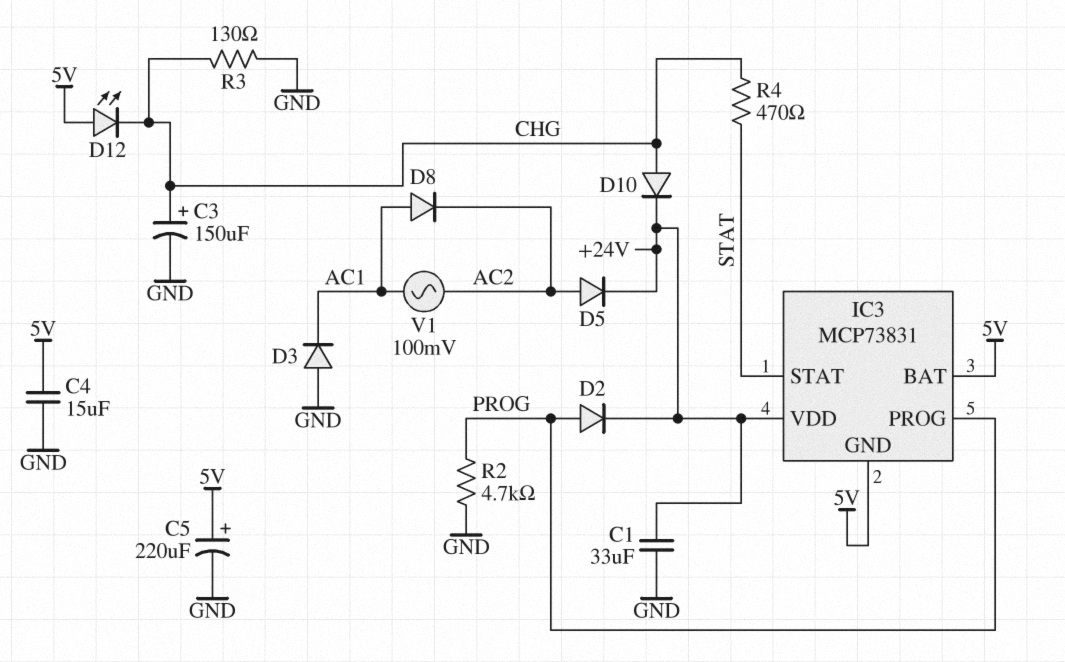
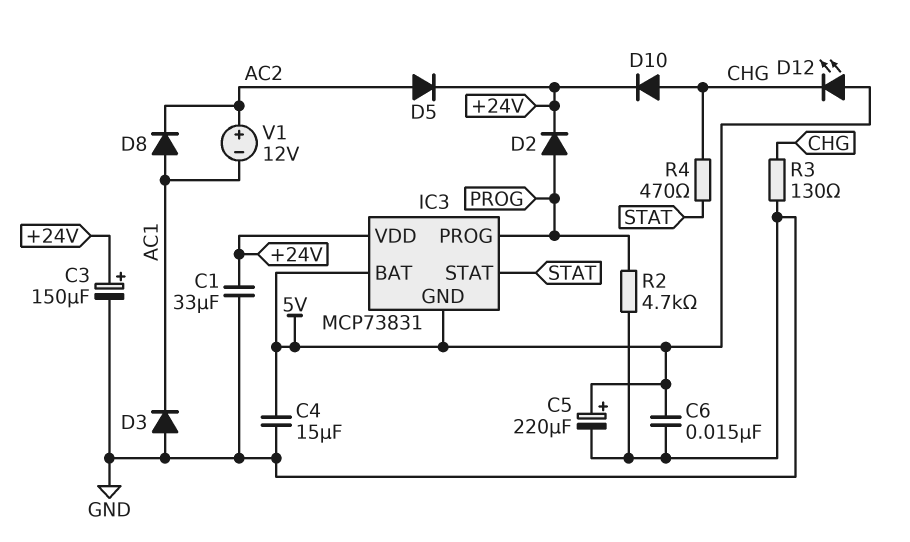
C3: 150uF (plus CHG, minus GND) -> 150uF (plus +24V, minus GND)
C6: none -> 15nF (5V, GND)
V1: AC 100mV (AC1, AC2) -> 12V (plus AC2, minus AC1)

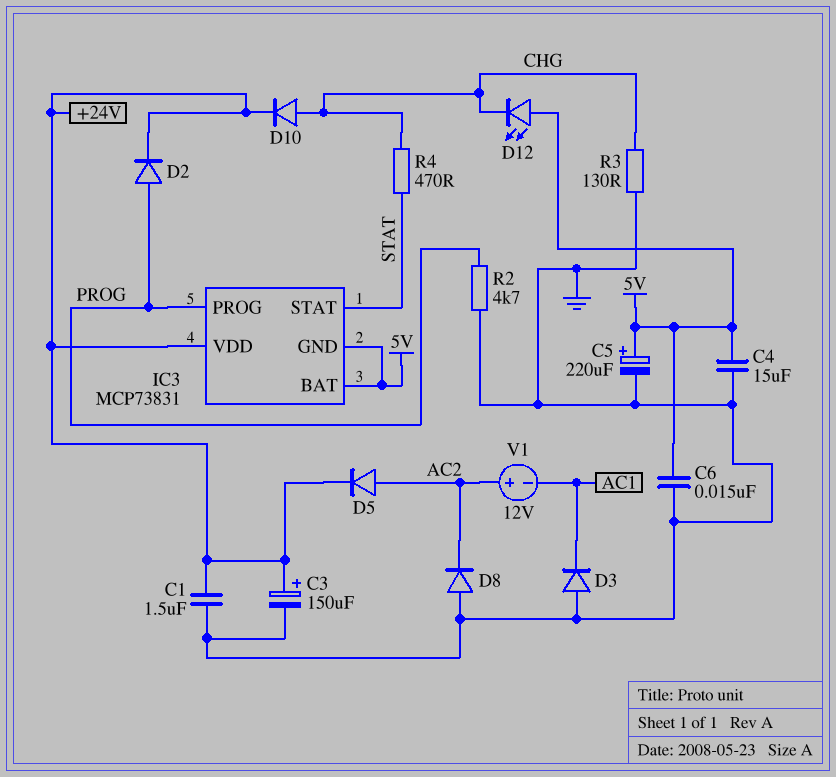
C1: 33uF (+24V, GND) -> 1.5uF (+24V, GND)
D8: diode (A AC1, K AC2) -> diode (A GND, K AC2)

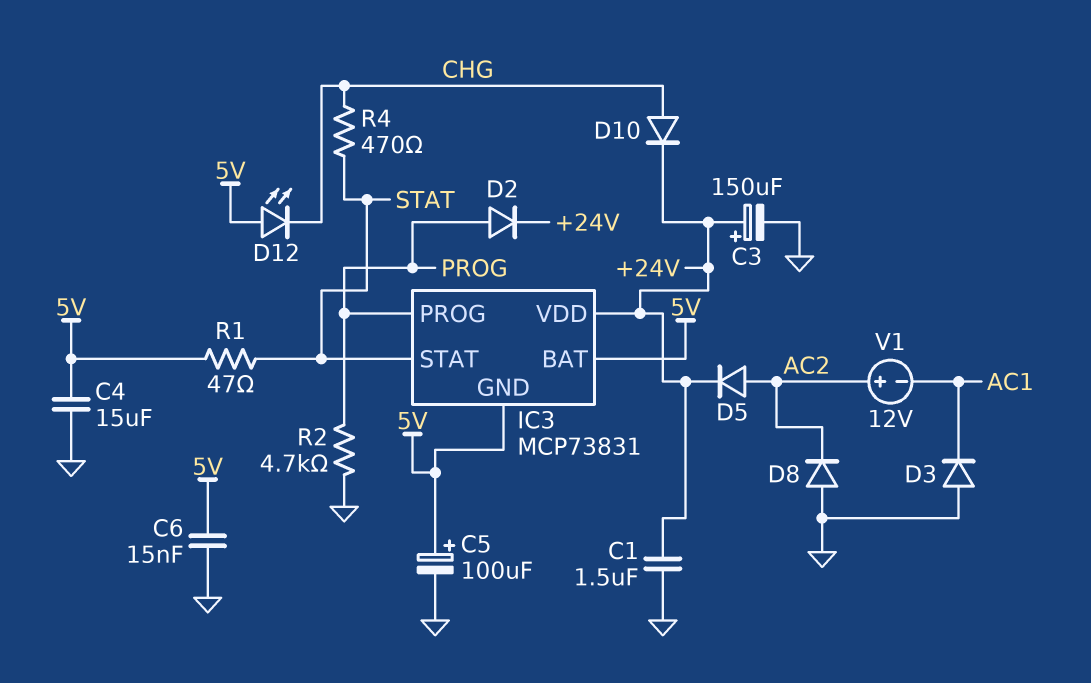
C5: 220uF (plus 5V, minus GND) -> 100uF (plus 5V, minus GND)
R1: none -> 47 (5V, STAT)
R3: 130 (CHG, GND) -> none

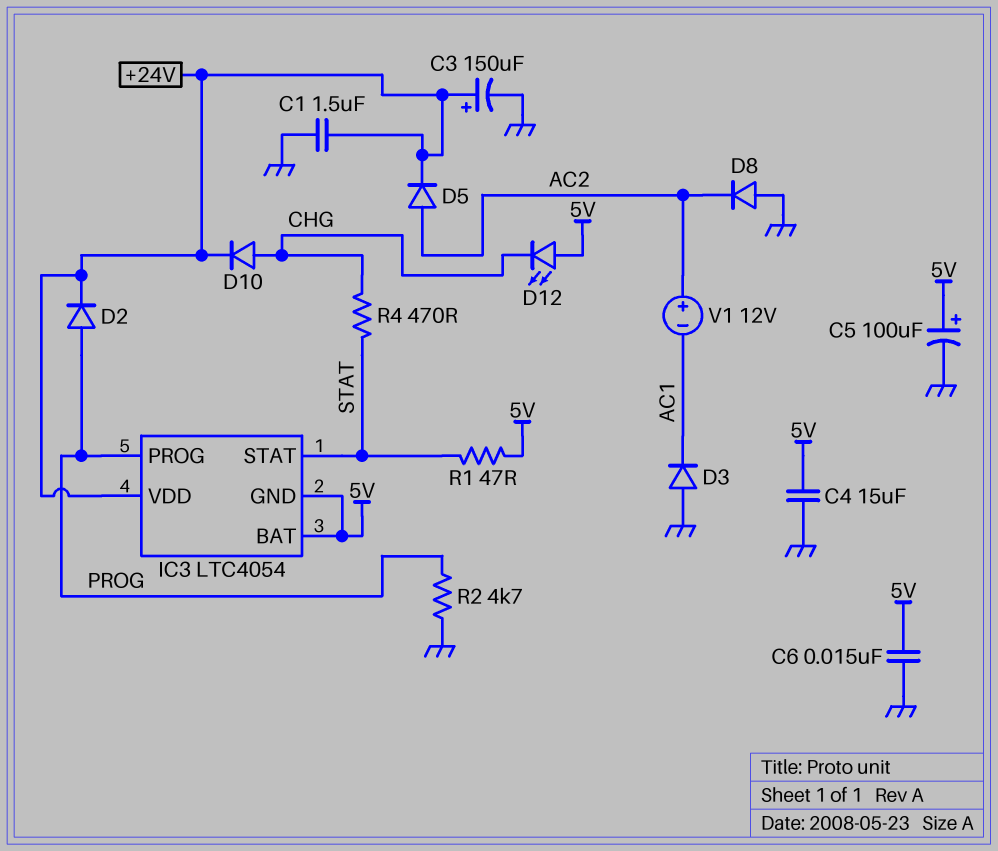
IC3: MCP73831 -> LTC4054

